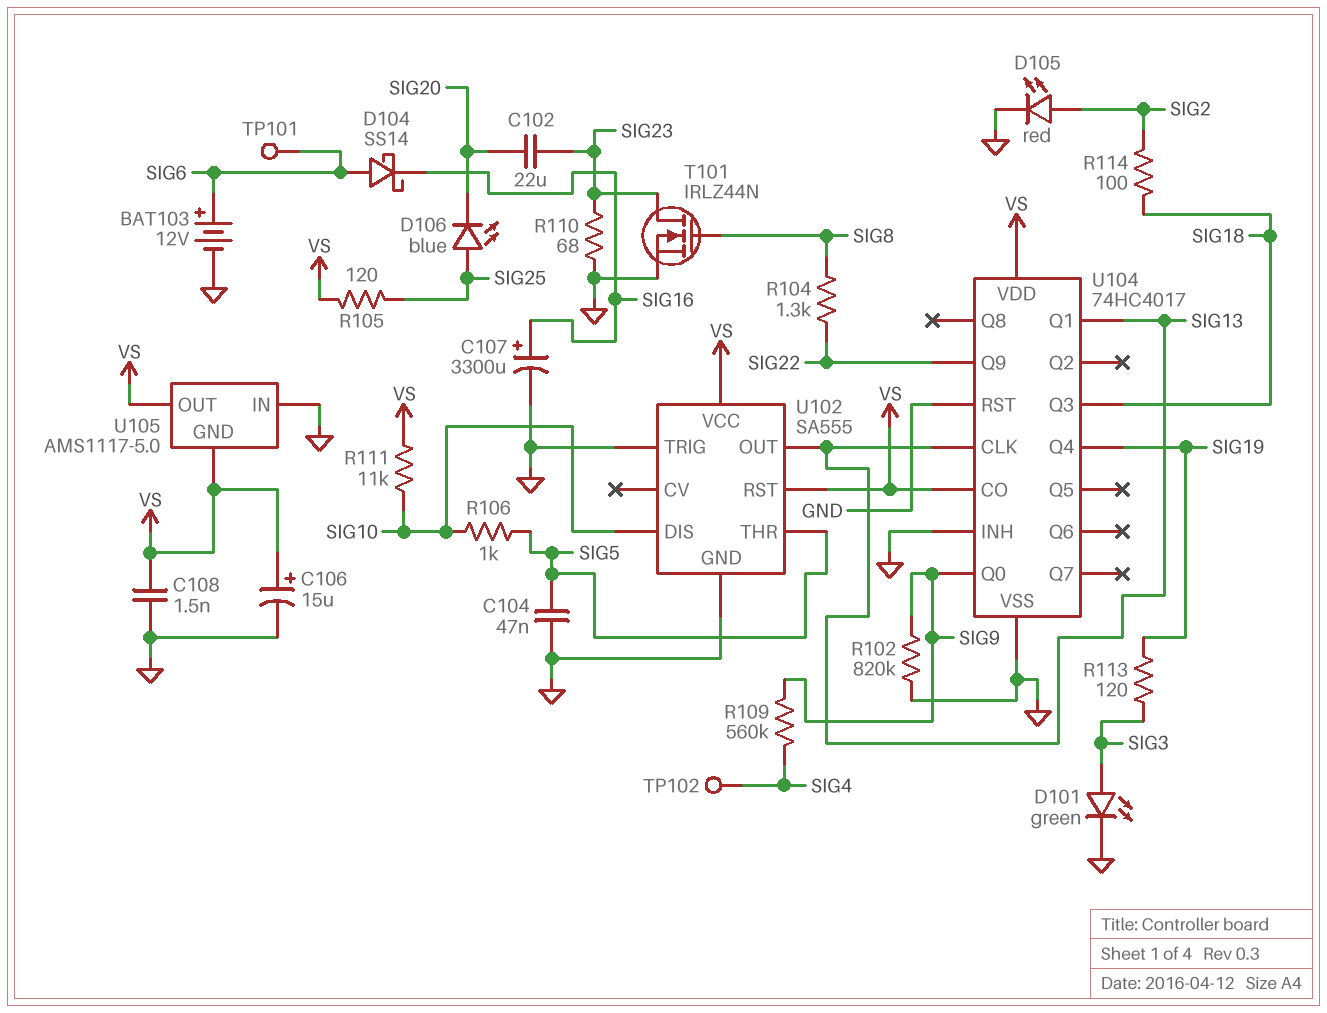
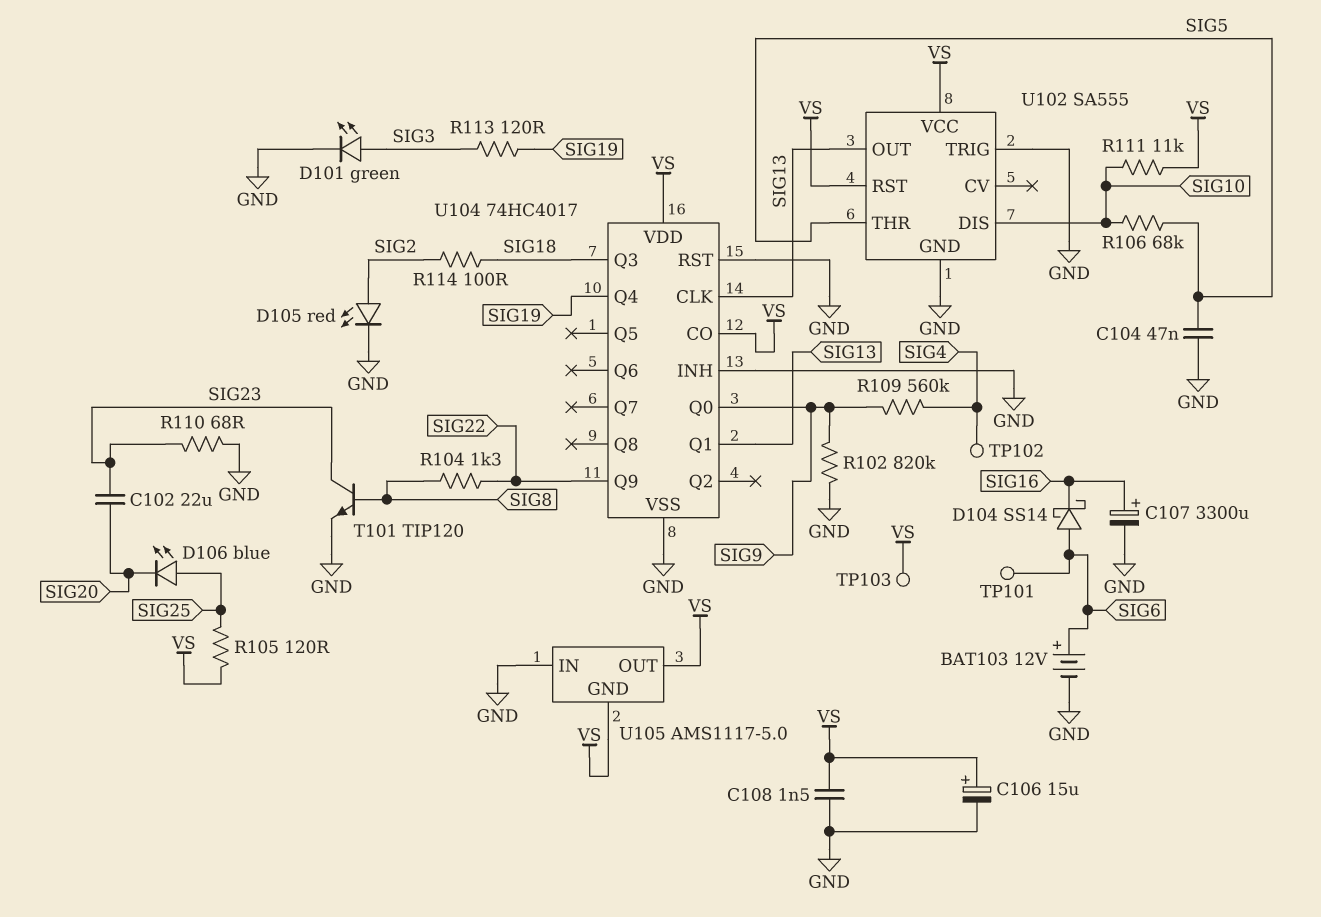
R106: 1k (SIG5, SIG10) -> 68k (SIG5, SIG10)
T101: NMOS IRLZ44N (G SIG8, D SIG23, S GND) -> NPN TIP120 (B SIG8, C SIG23, E GND)
TP103: none -> test point (VS)

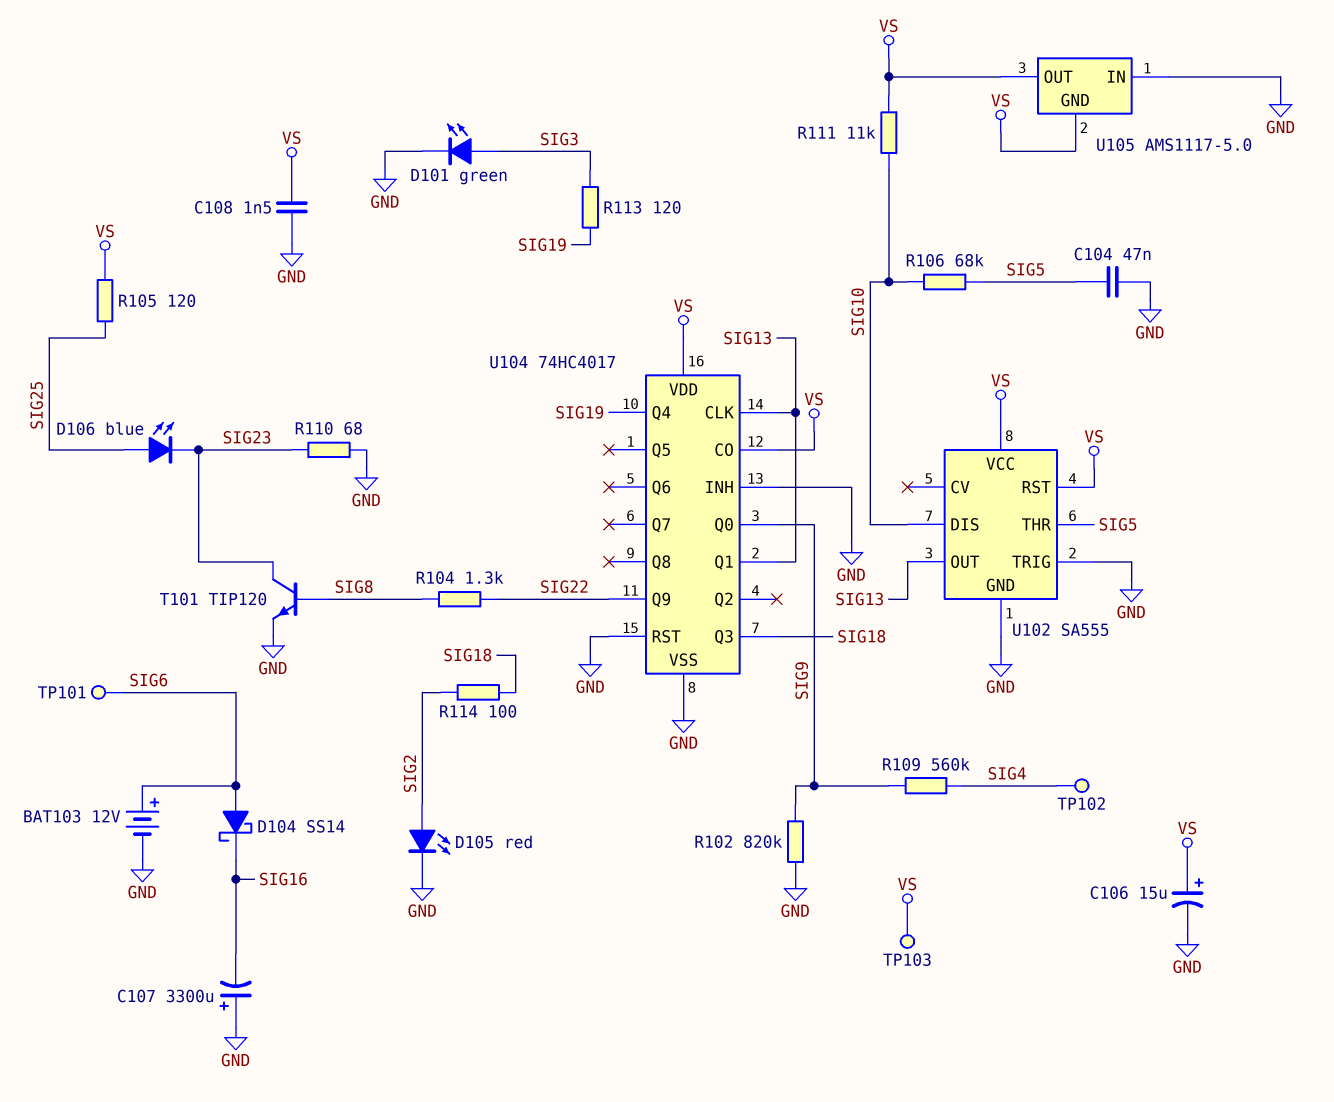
C102: 22uF (SIG20, SIG23) -> none
C107: 3300uF (plus SIG16, minus GND) -> 3300uF (plus GND, minus SIG16)
D106: LED blue (A SIG25, K SIG20) -> LED blue (A SIG25, K SIG23)

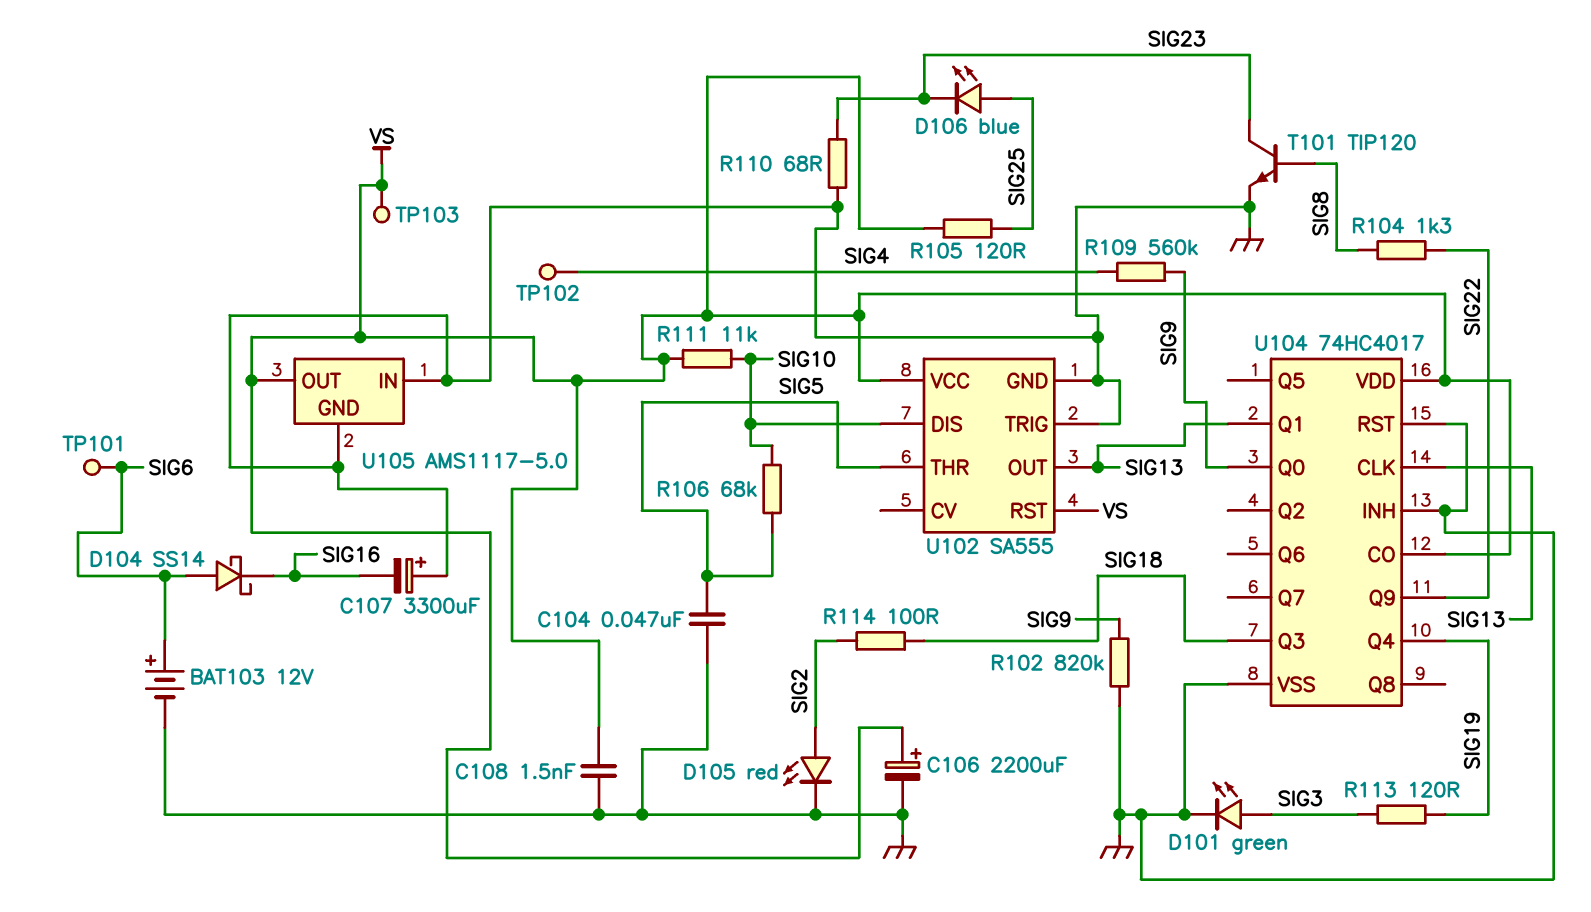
C106: 15uF (plus VS, minus GND) -> 2200uF (plus VS, minus GND)
U105 pin GND: VS -> GND

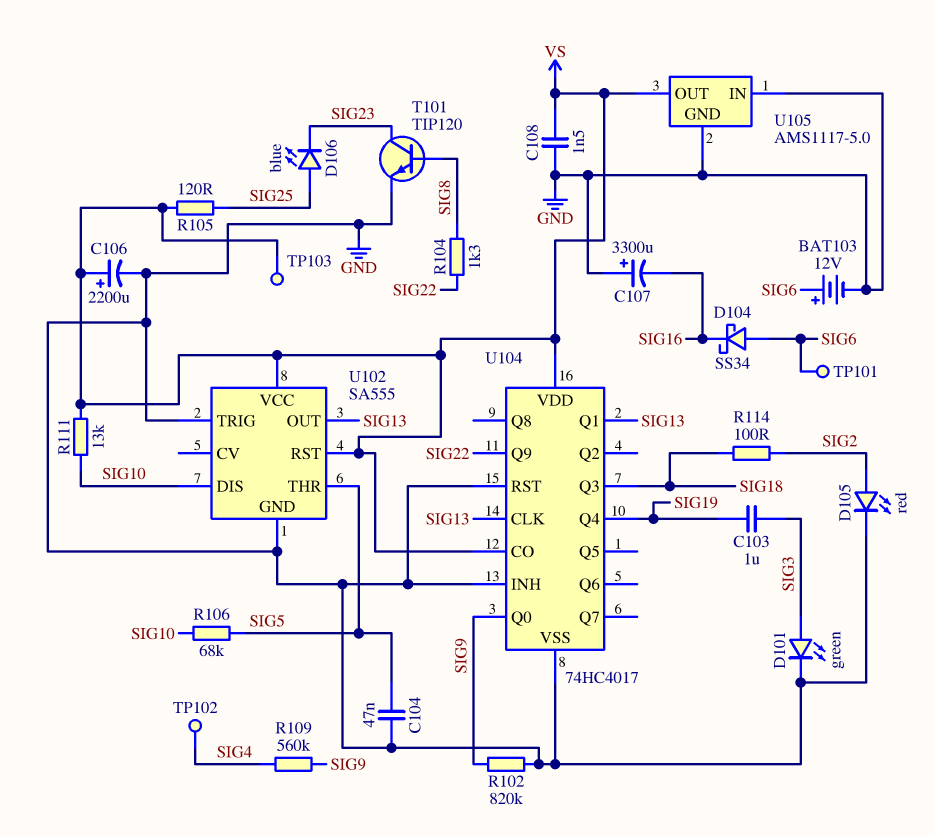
C103: none -> 1uF (SIG3, SIG19)
D104: schottky SS14 (A SIG6, K SIG16) -> schottky SS34 (A SIG6, K SIG16)
R110: 68 (GND, SIG23) -> none
R111: 11k (SIG10, VS) -> 13k (SIG10, VS)
R113: 120 (SIG3, SIG19) -> none

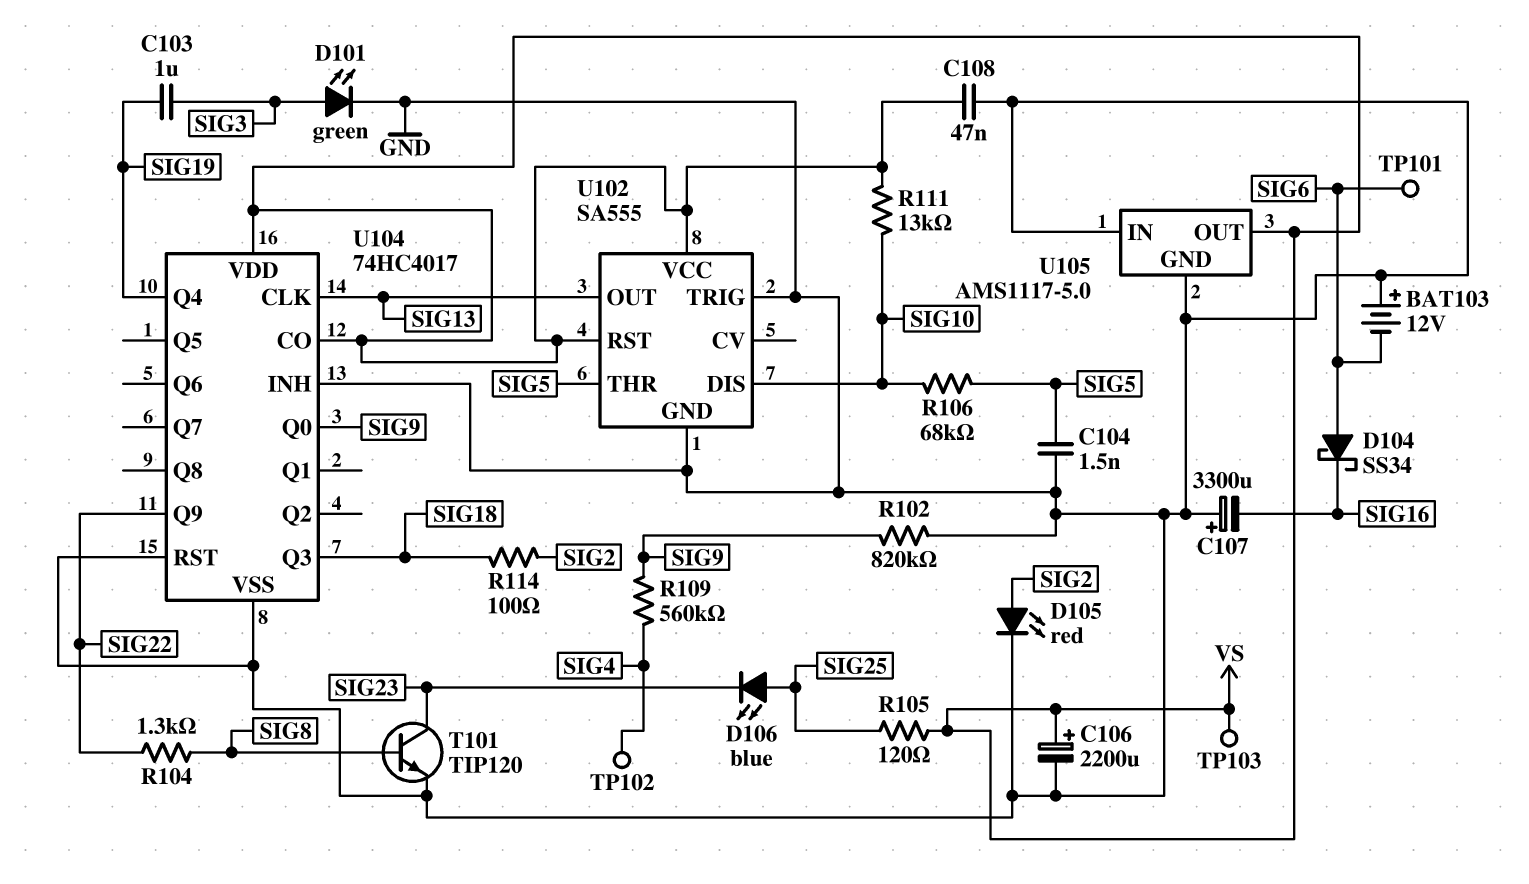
BAT103: 12V (plus SIG6, minus GND) -> 12V (plus GND, minus SIG6)
C104: 47nF (GND, SIG5) -> 1.5nF (GND, SIG5)
C108: 1.5nF (GND, VS) -> 47nF (GND, VS)
U104 pin Q1: SIG13 -> none

